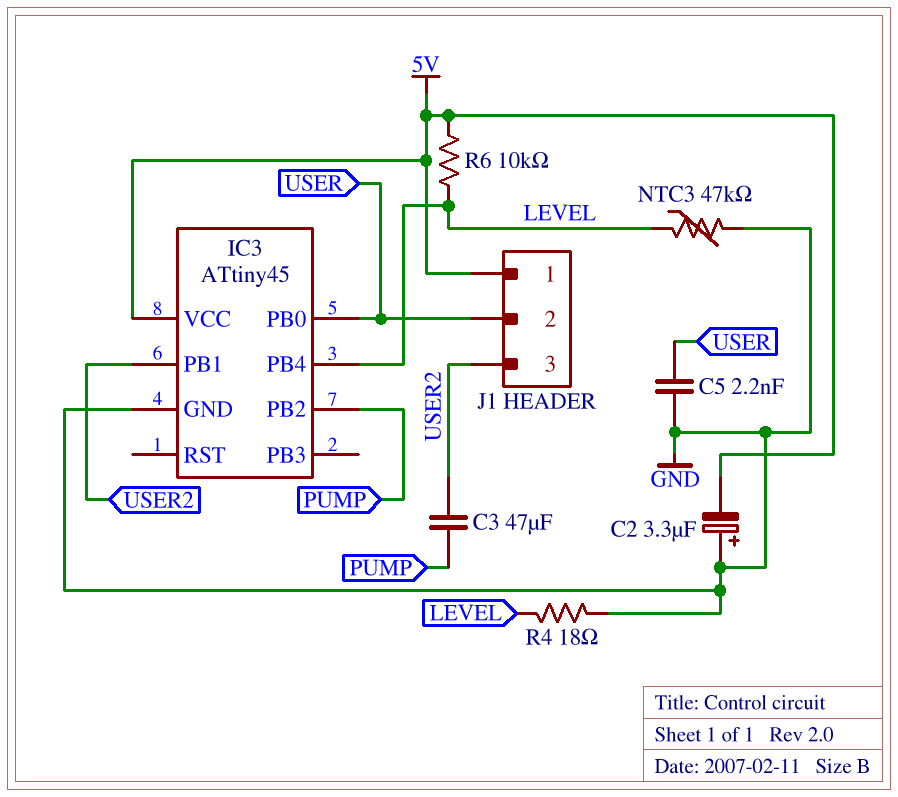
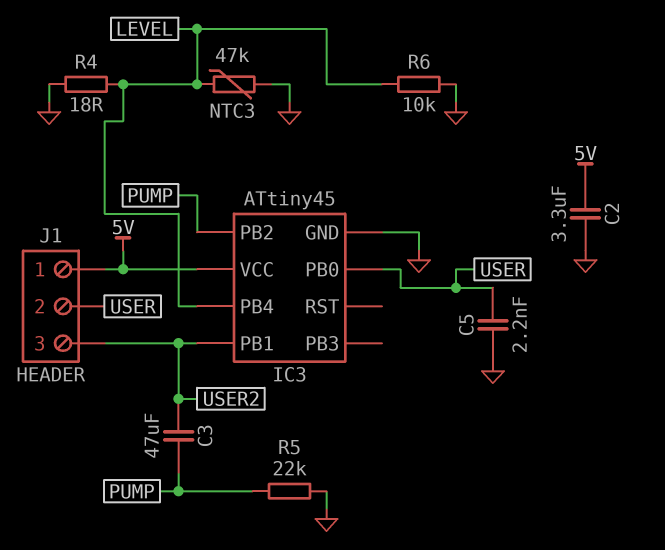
C2: 3.3uF (plus GND, minus 5V) -> 3.3uF (5V, GND)
R5: none -> 22k (GND, PUMP)
R6: 10k (5V, LEVEL) -> 10k (GND, LEVEL)

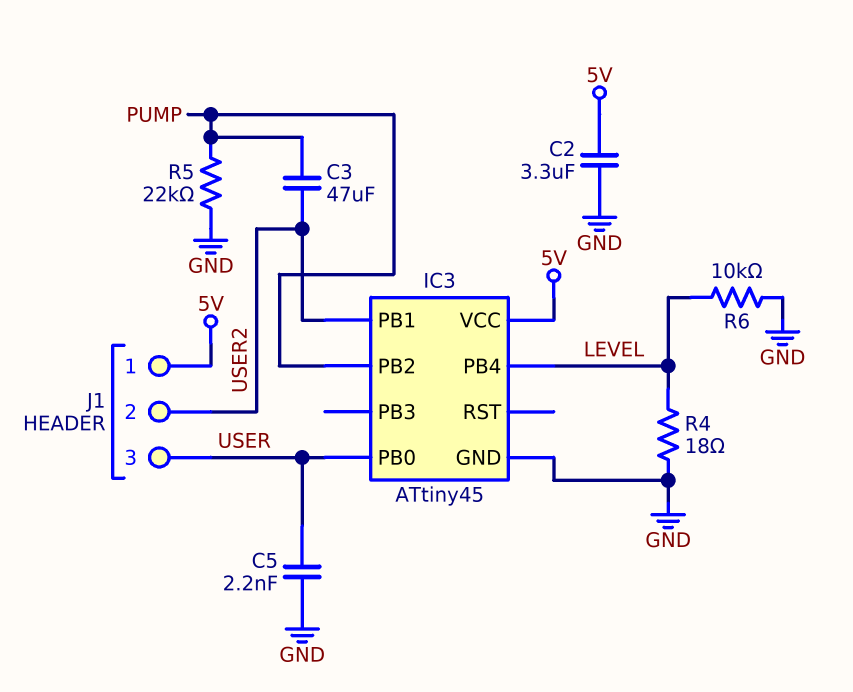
J1 pin 2: USER -> USER2
J1 pin 3: USER2 -> USER
NTC3: 47k (GND, LEVEL) -> none

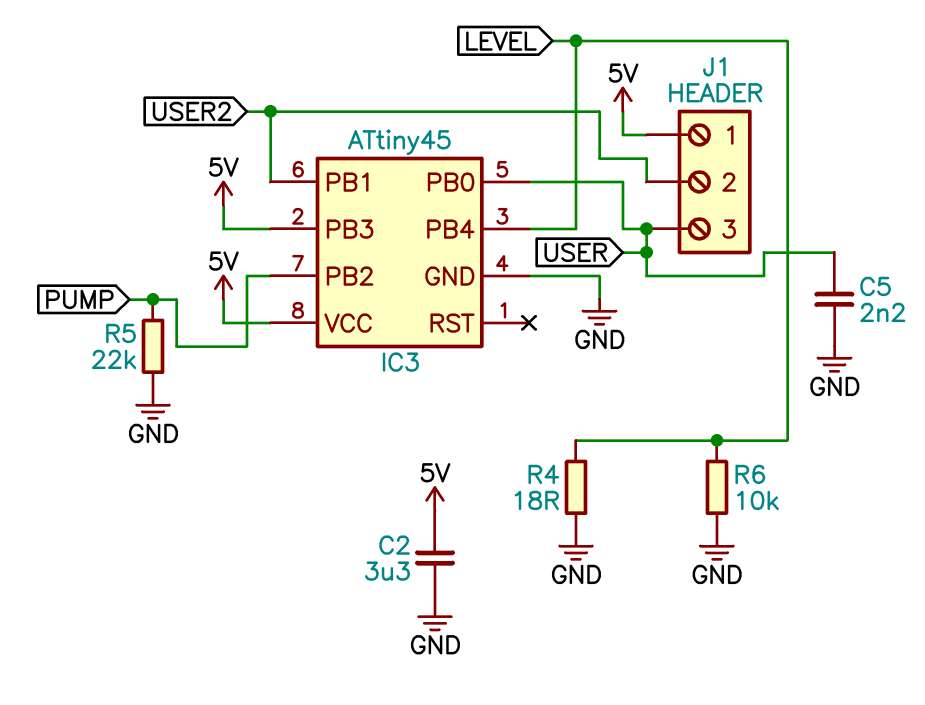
C3: 47uF (PUMP, USER2) -> none
IC3 pin PB3: none -> 5V

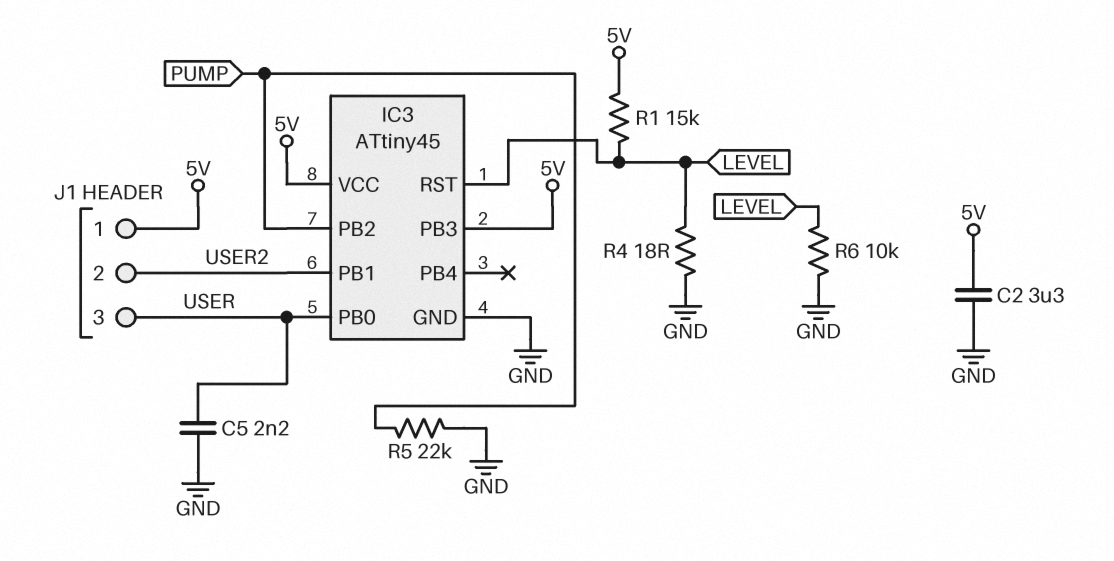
IC3 pin PB4: LEVEL -> none
IC3 pin RST: none -> LEVEL
R1: none -> 15k (5V, LEVEL)

